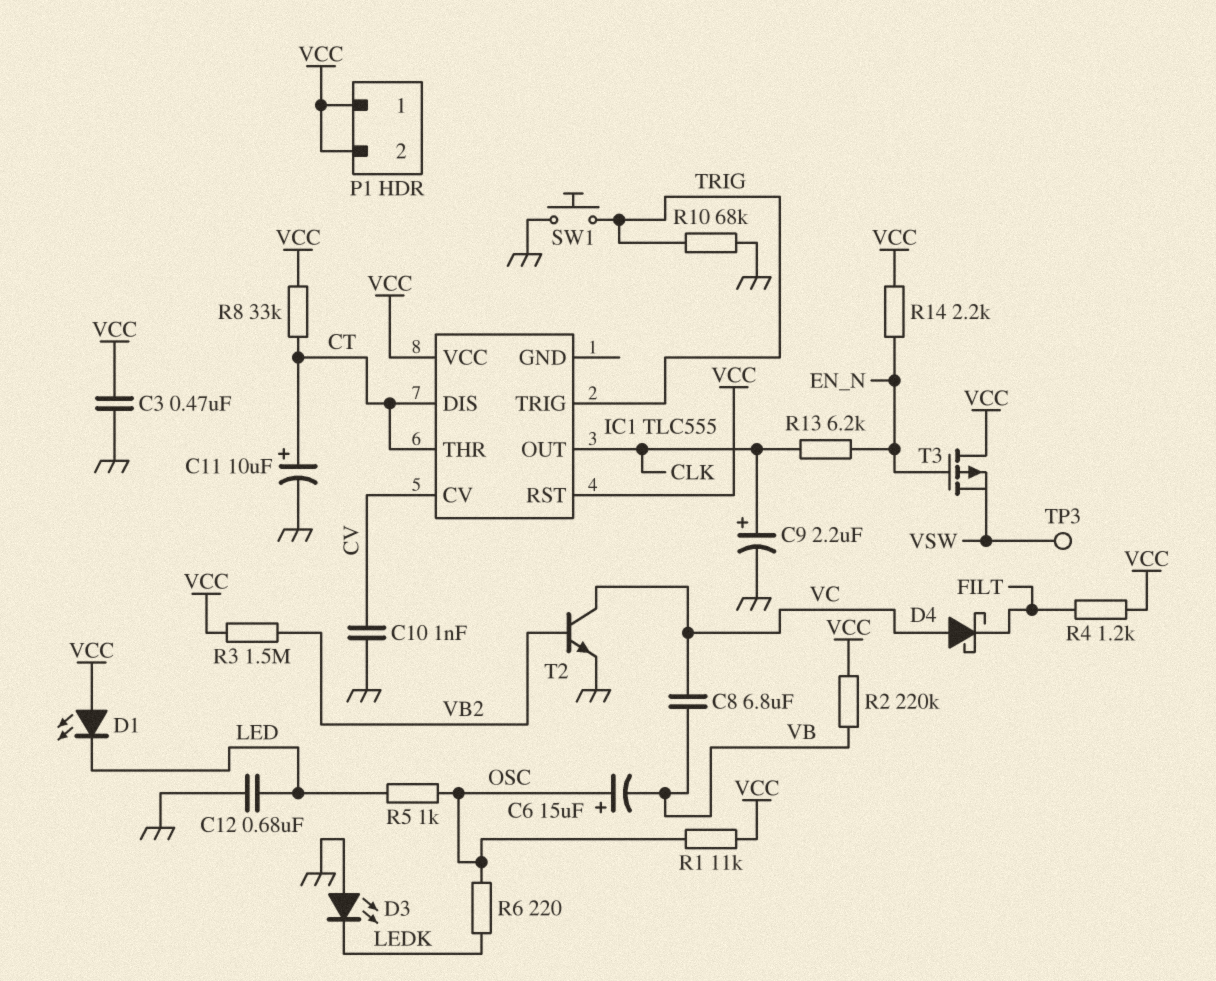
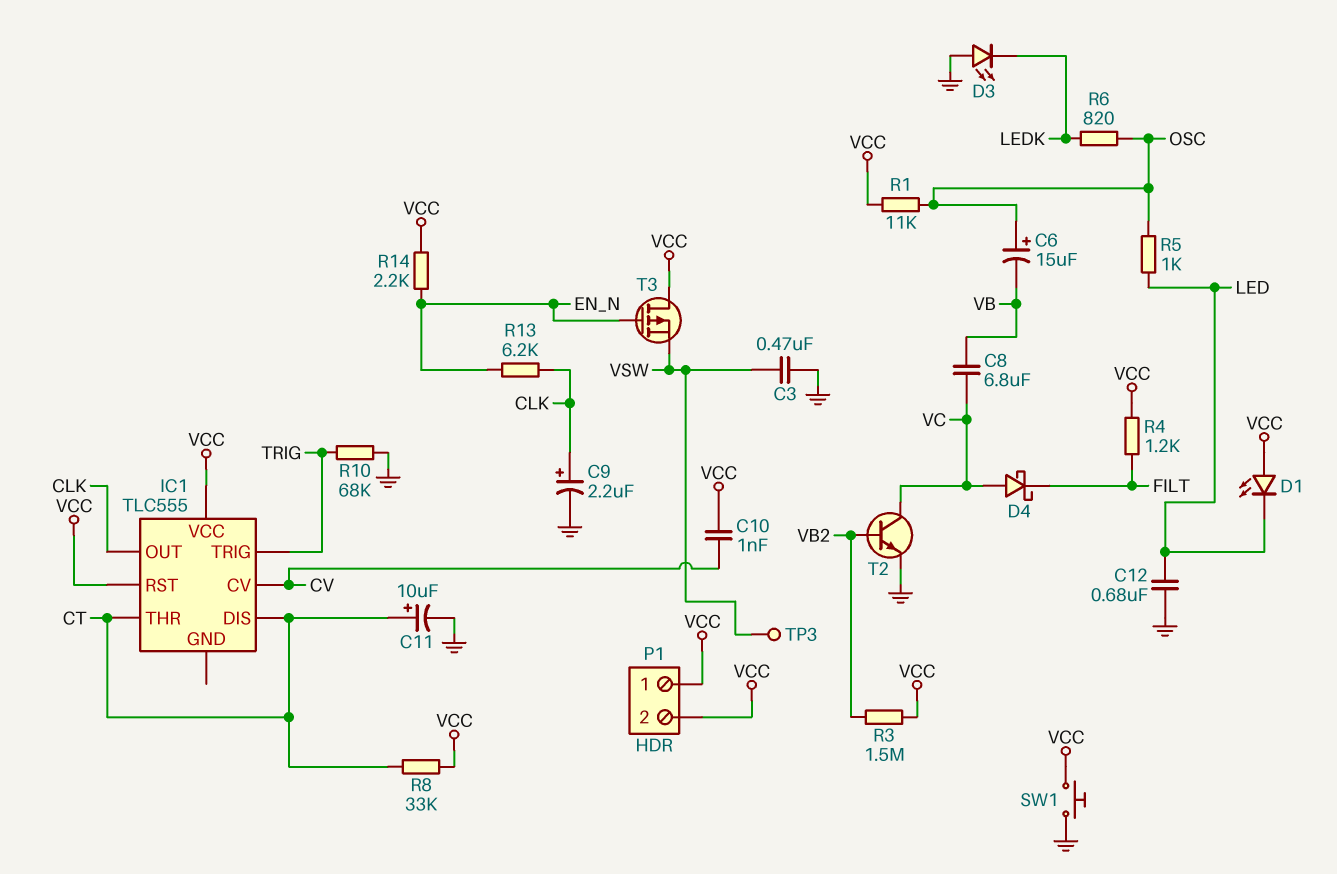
C3: 470nF (GND, VCC) -> 470nF (GND, VSW)
C10: 1nF (CV, GND) -> 1nF (CV, VCC)
R2: 220k (VB, VCC) -> none
R6: 220 (LEDK, OSC) -> 820 (LEDK, OSC)
SW1: button (GND, TRIG) -> button (GND, VCC)

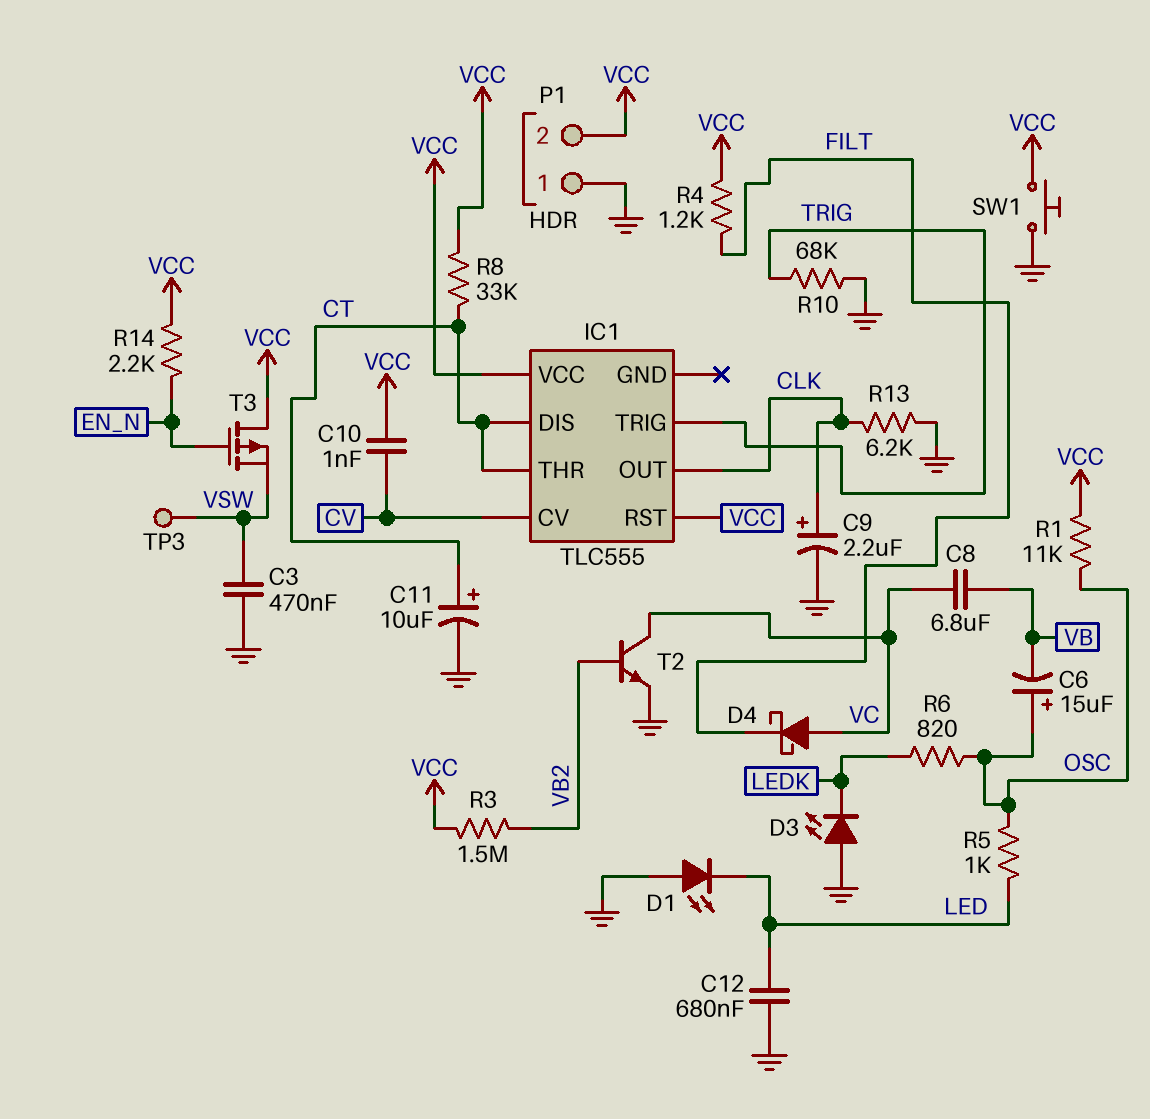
D1: LED (A VCC, K LED) -> LED (A GND, K LED)
P1 pin 1: VCC -> GND
R13: 6.2k (CLK, EN_N) -> 6.2k (CLK, GND)

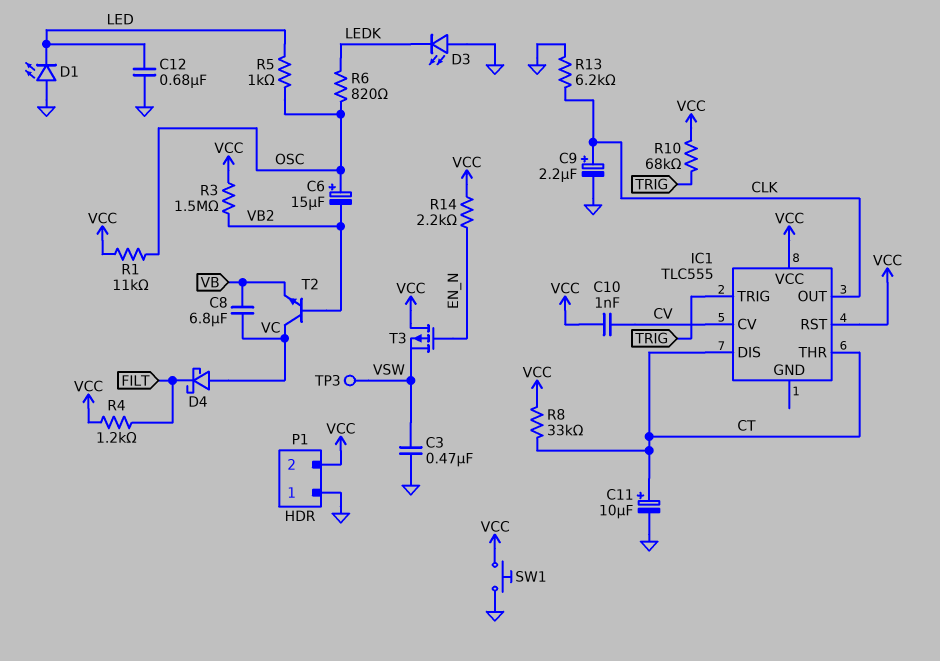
C6: 15uF (plus OSC, minus VB) -> 15uF (plus OSC, minus VB2)
R10: 68k (GND, TRIG) -> 68k (TRIG, VCC)
T2: NPN (B VB2, C VC, E GND) -> NPN (B VB2, C VC, E VB)

